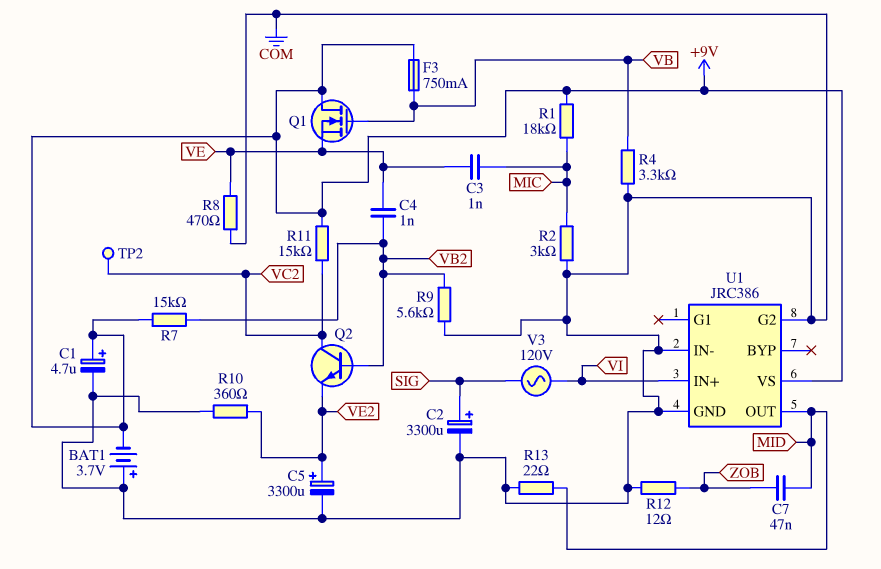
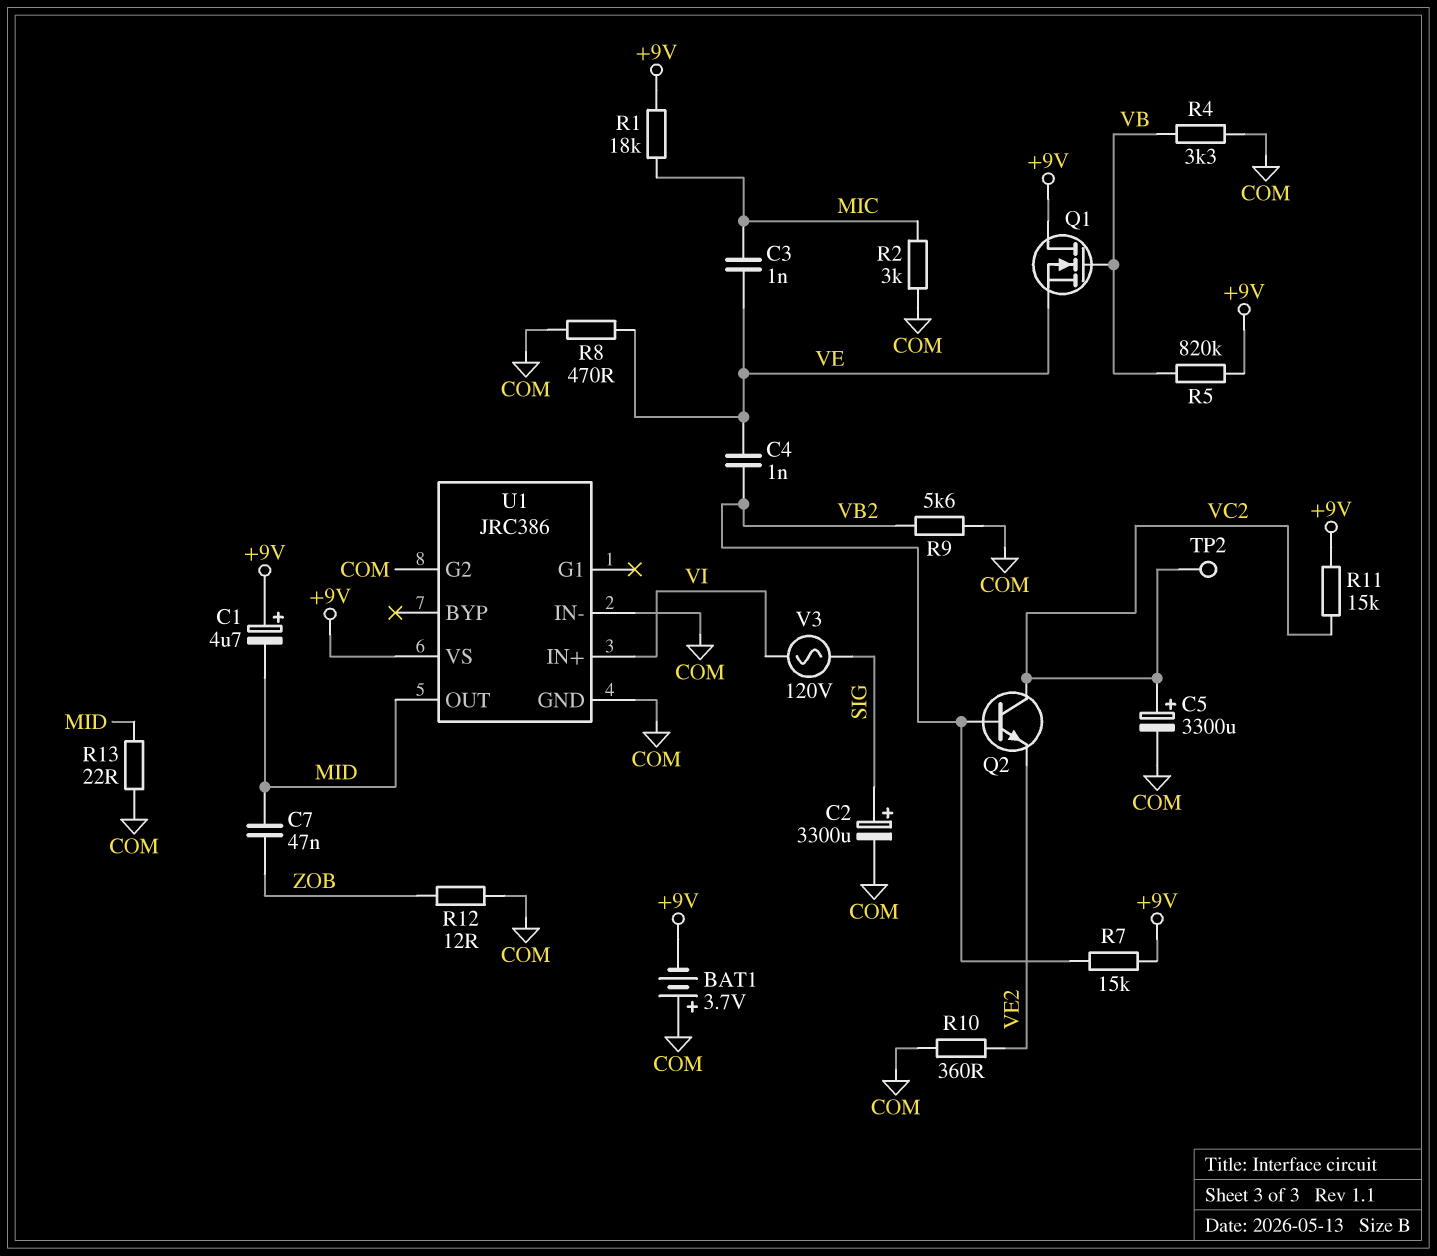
C1: 4.7uF (plus +9V, minus COM) -> 4.7uF (plus +9V, minus MID)
C5: 3300uF (plus VE2, minus COM) -> 3300uF (plus VC2, minus COM)
F3: 750mA (+9V, VB) -> none
R5: none -> 820k (+9V, VB)

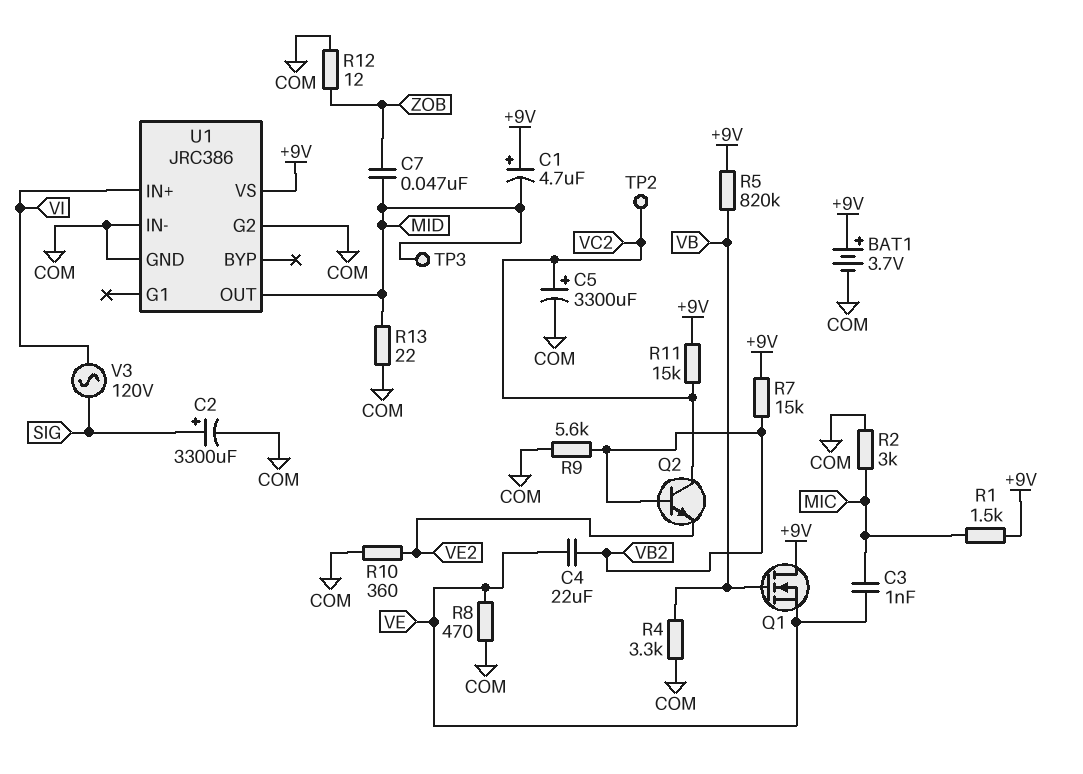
BAT1: 3.7V (plus COM, minus +9V) -> 3.7V (plus +9V, minus COM)
C4: 1nF (VB2, VE) -> 22uF (VB2, VE)
R1: 18k (+9V, MIC) -> 1.5k (+9V, MIC)
TP3: none -> test point (MID)

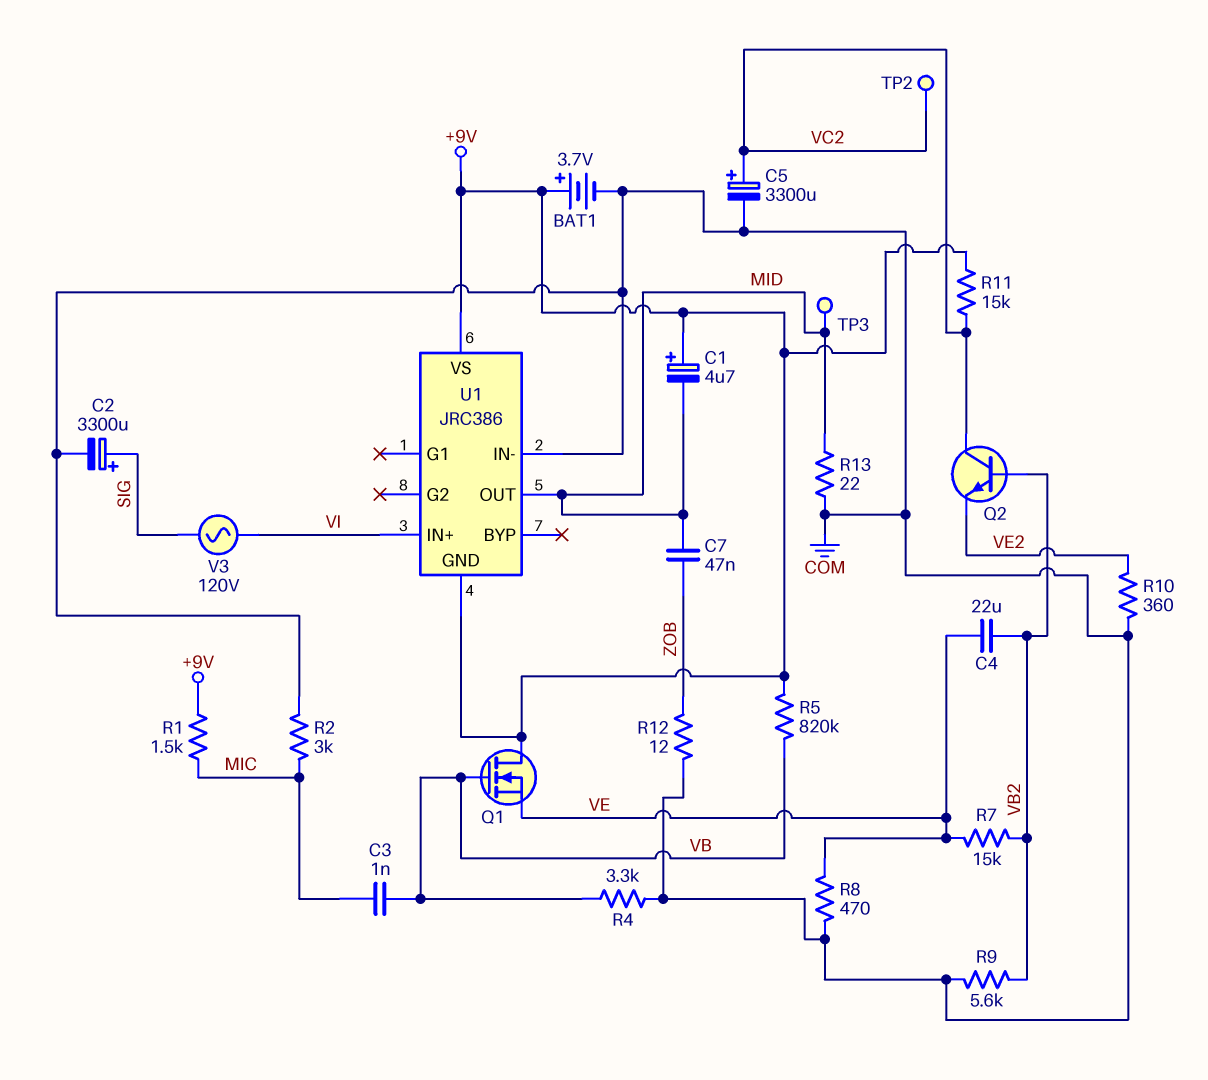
C3: 1nF (MIC, VE) -> 1nF (MIC, VB)
R7: 15k (+9V, VB2) -> 15k (VB2, VE)
U1 pin G2: COM -> none
U1 pin GND: COM -> +9V

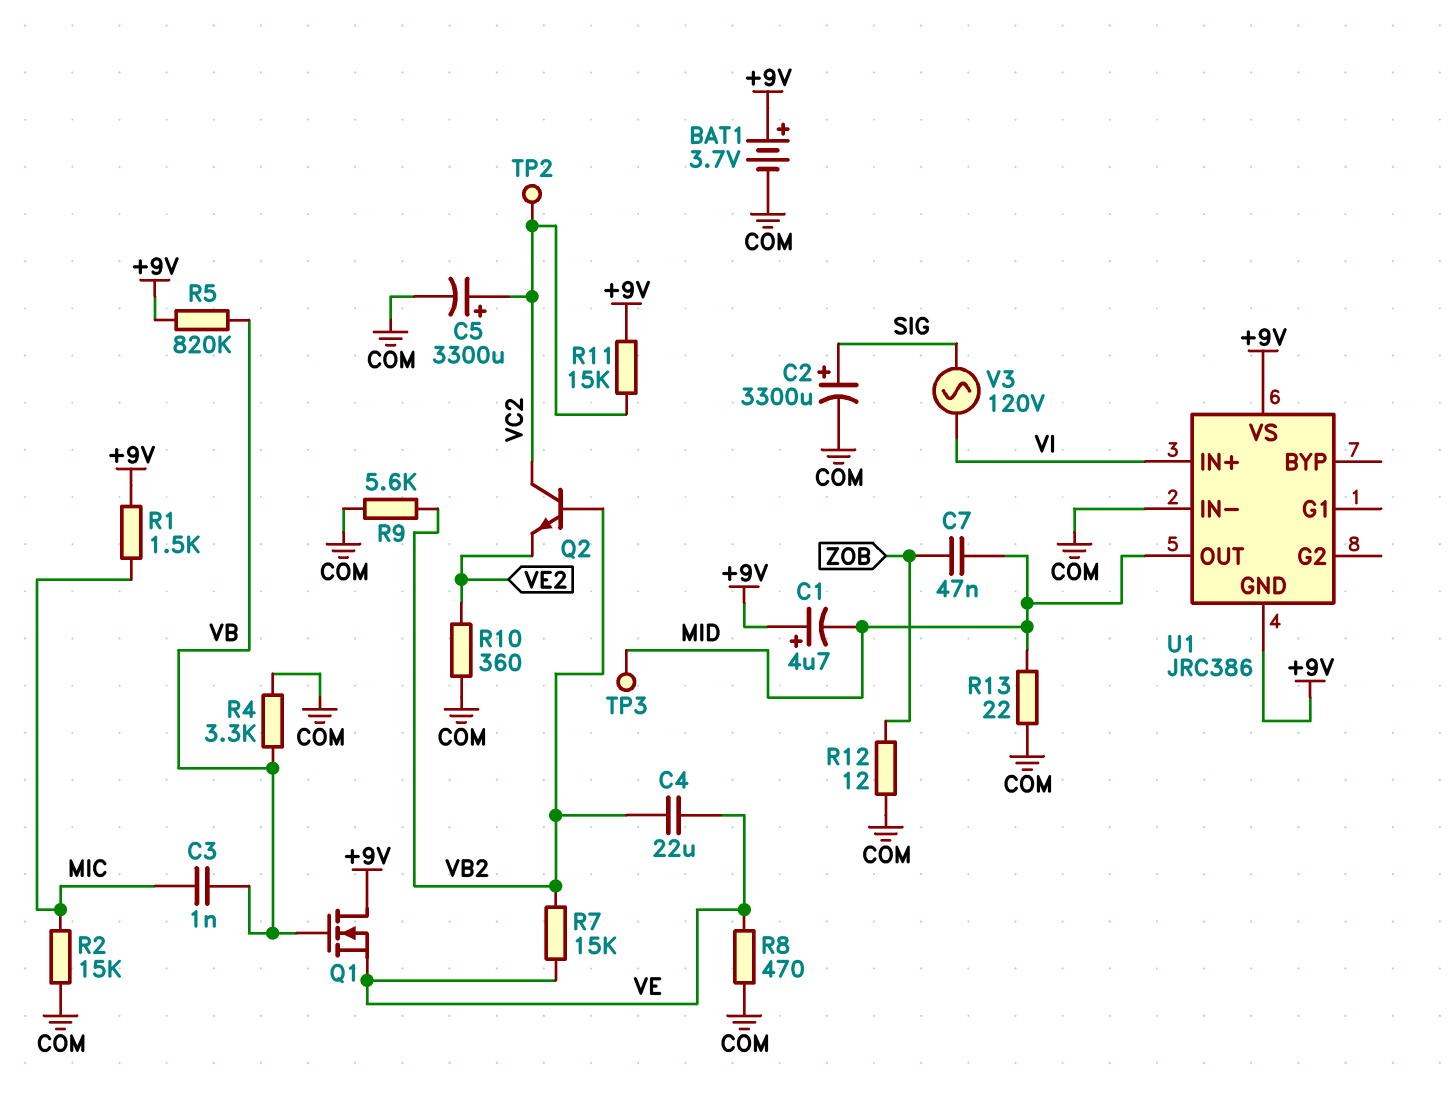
R2: 3k (COM, MIC) -> 15k (COM, MIC)

